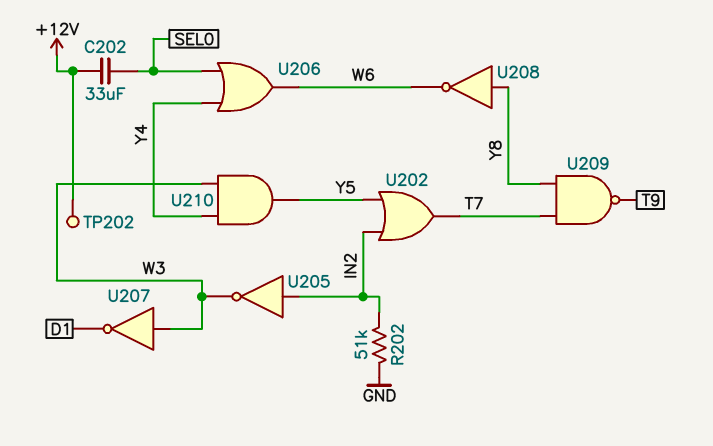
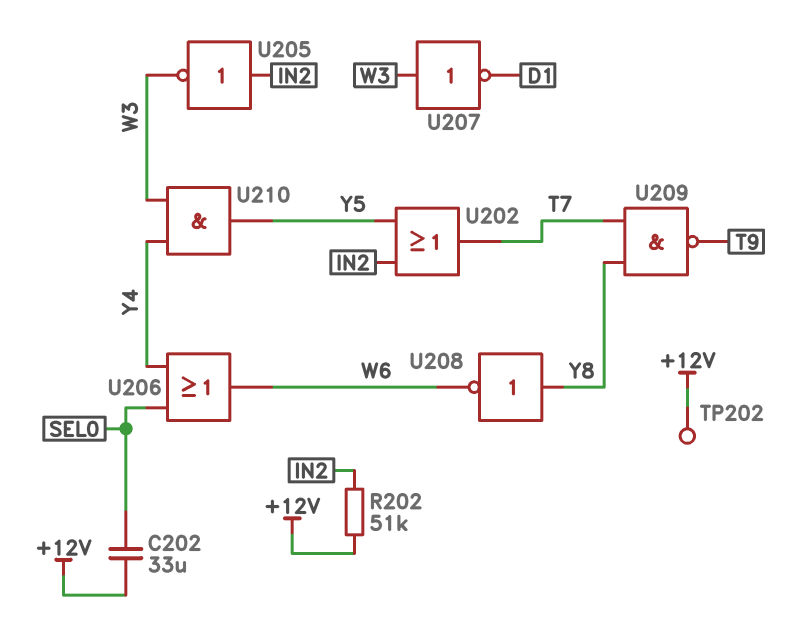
R202: 51k (GND, IN2) -> 51k (+12V, IN2)

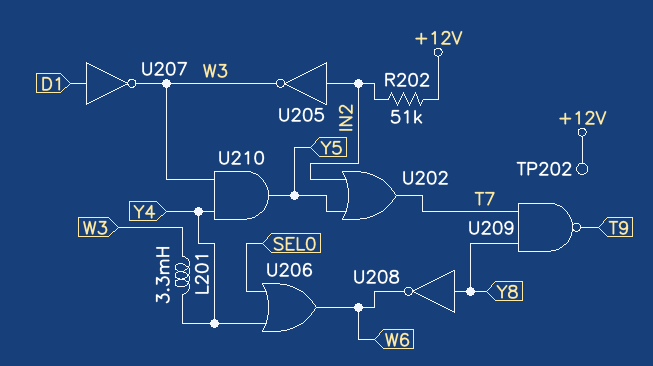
C202: 33uF (+12V, SEL0) -> none
L201: none -> 3.3mH (W3, Y4)
U207: NOT (in W3, out D1) -> NOT (in D1, out W3)

